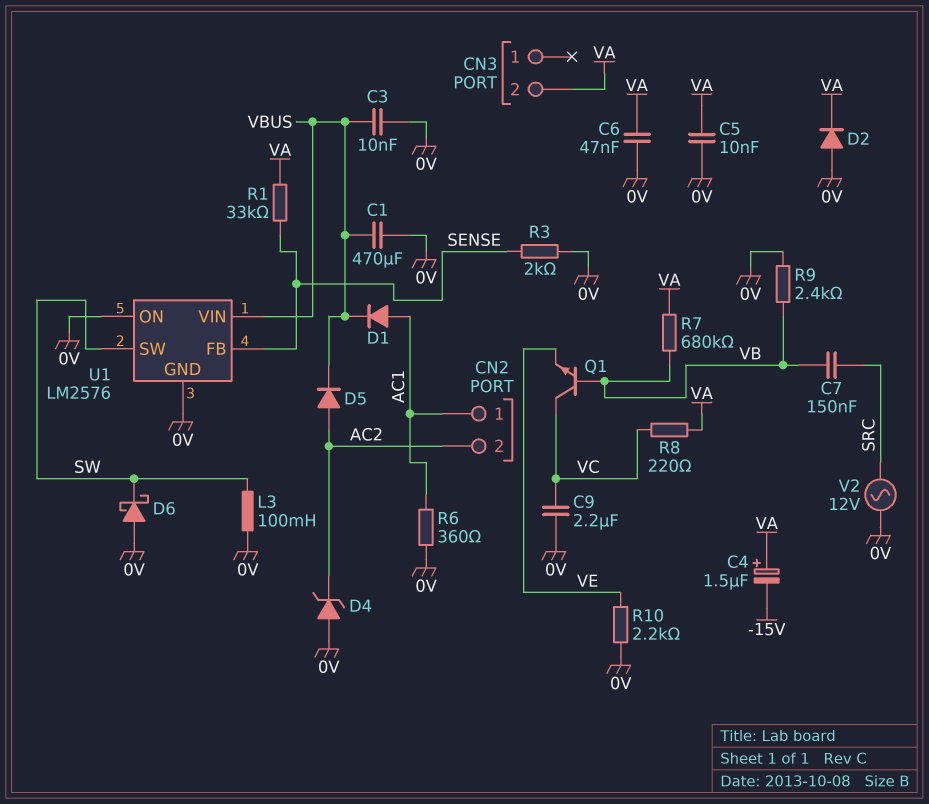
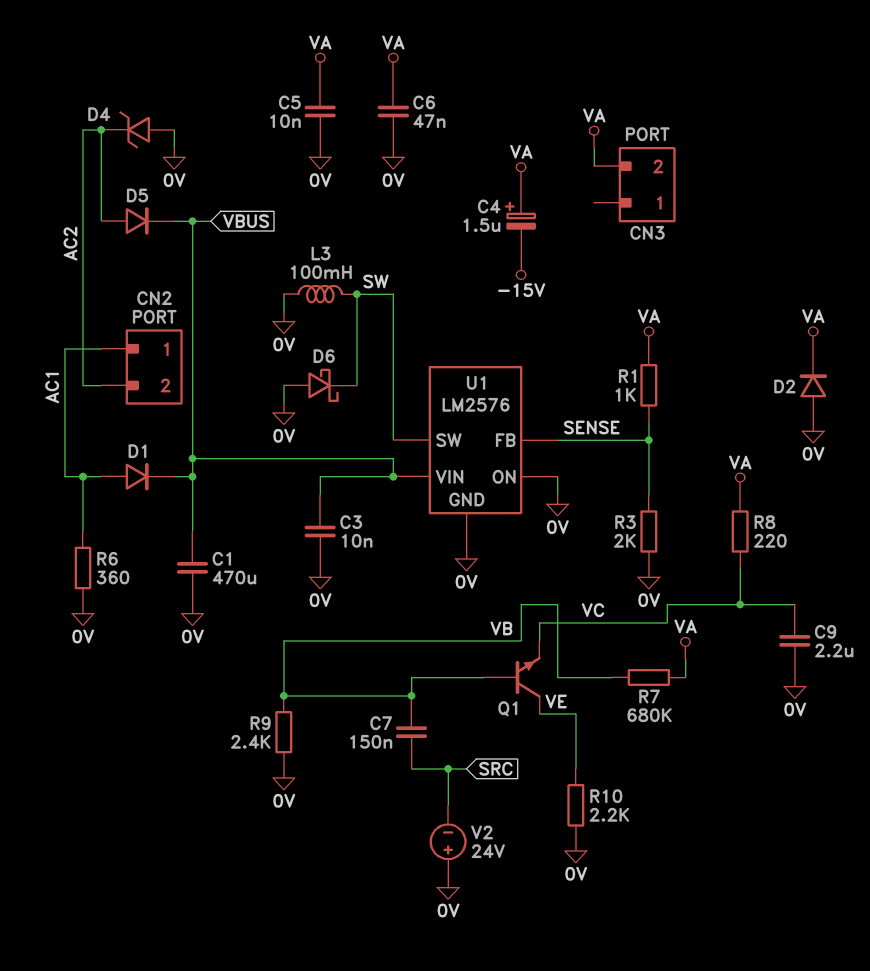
Q1: NPN (B VB, C VC, E VE) -> NPN (B VB, C VE, E VC)
R1: 33k (SENSE, VA) -> 1k (SENSE, VA)
V2: AC 12V (0V, SRC) -> 24V (plus 0V, minus SRC)

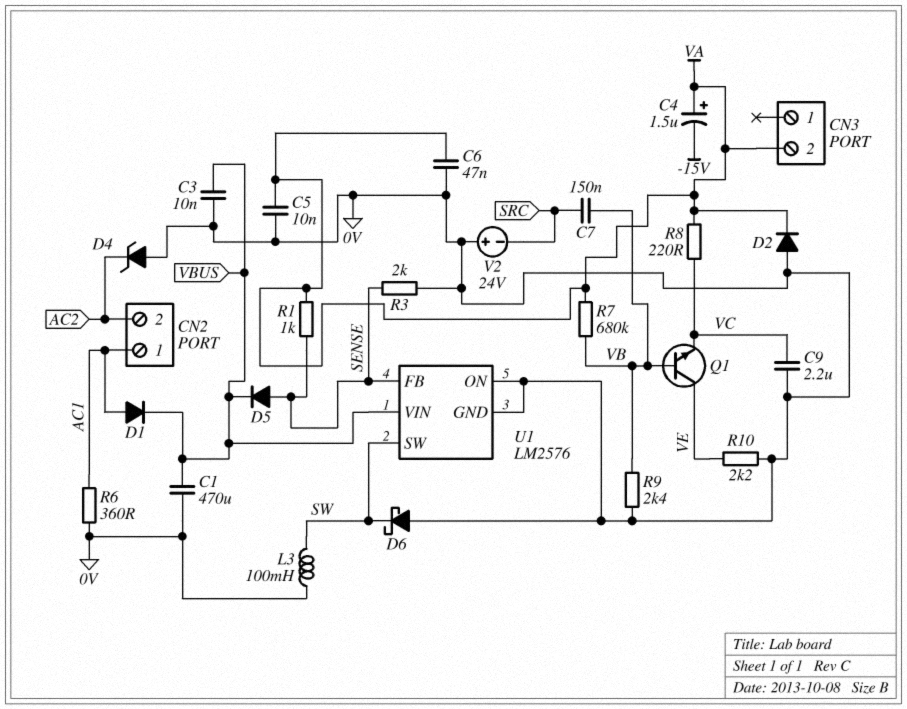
D5: diode (A AC2, K VBUS) -> diode (A SENSE, K VBUS)

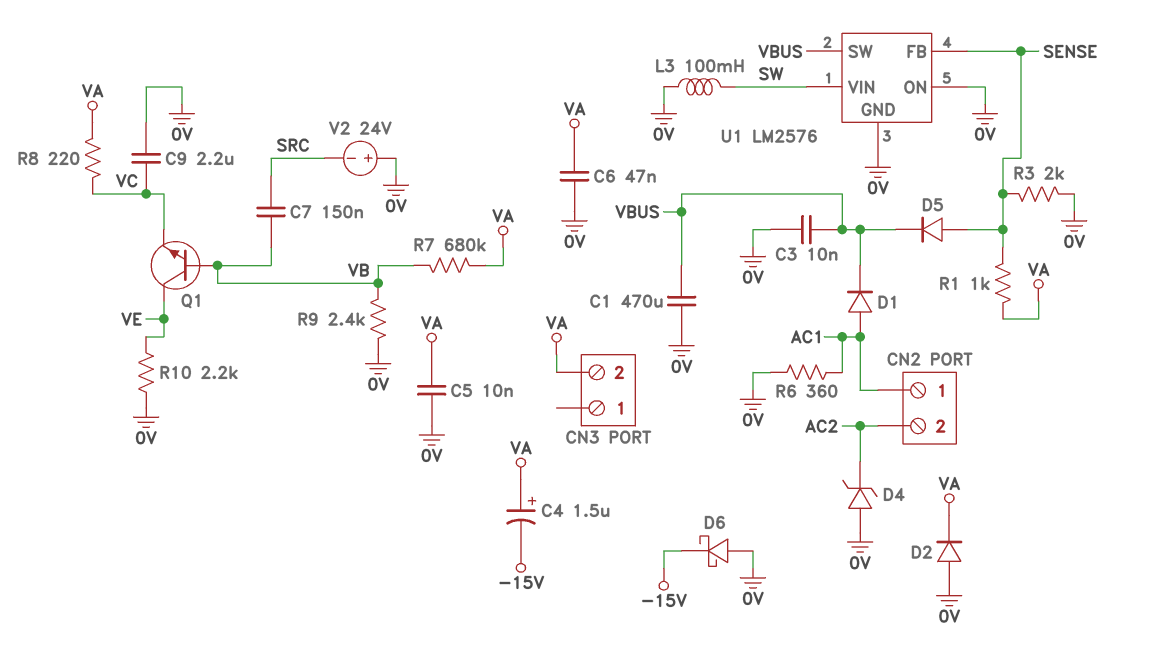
D6: schottky (A 0V, K SW) -> schottky (A 0V, K -15V)
U1 pin SW: SW -> VBUS
U1 pin VIN: VBUS -> SW

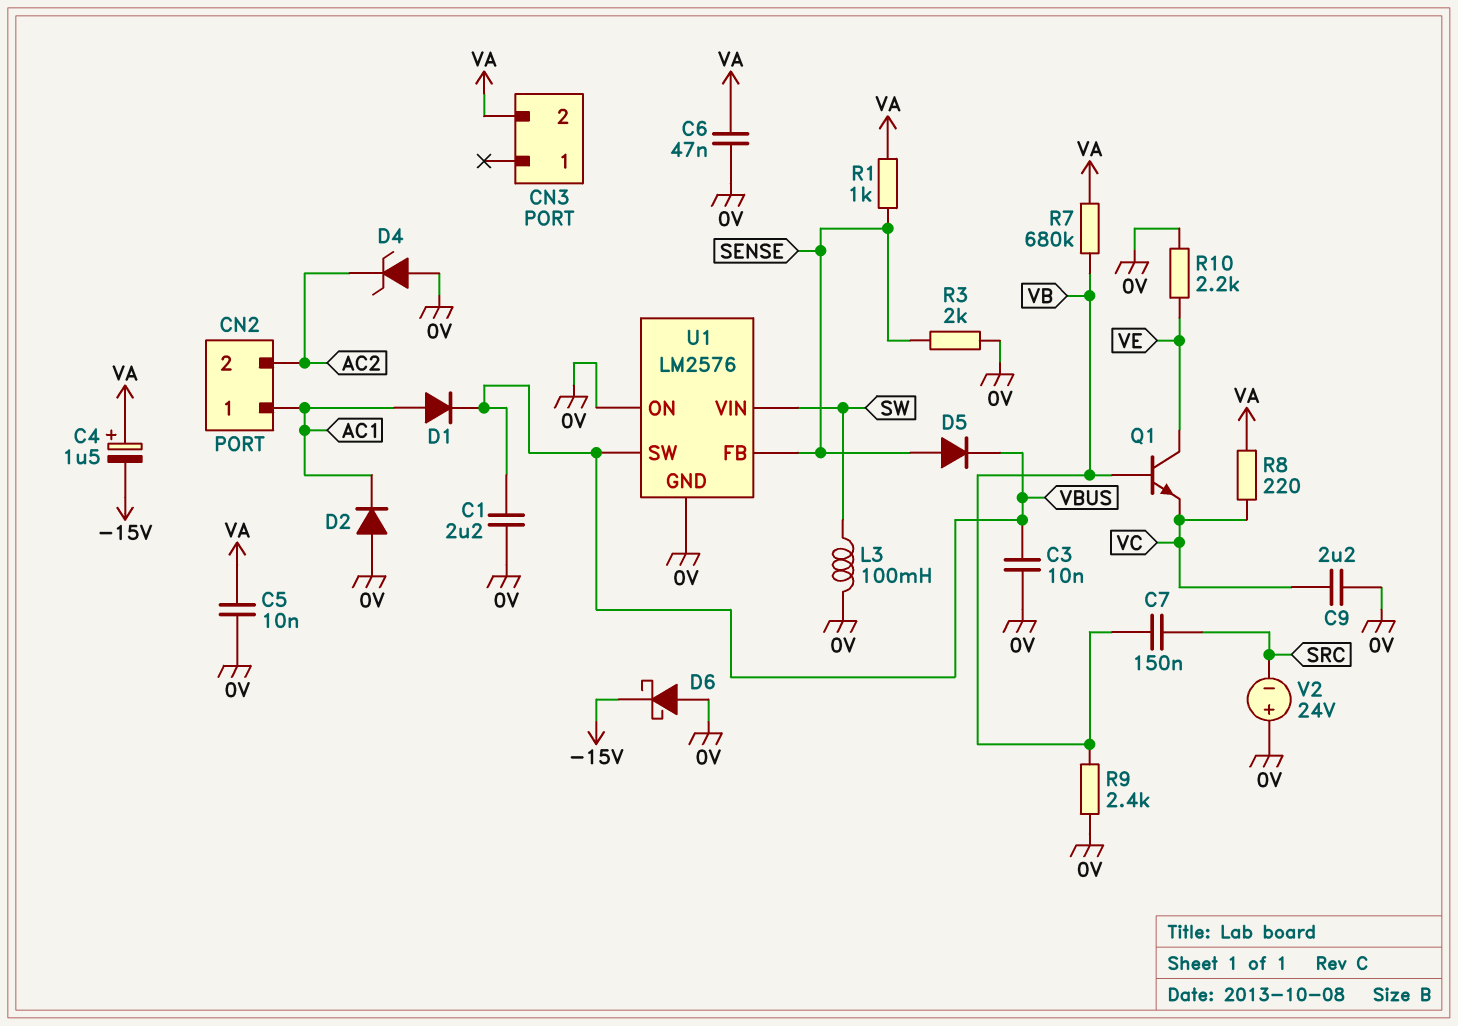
C1: 470uF (0V, VBUS) -> 2.2uF (0V, VBUS)
D2: diode (A 0V, K VA) -> diode (A 0V, K AC1)
R6: 360 (0V, AC1) -> none

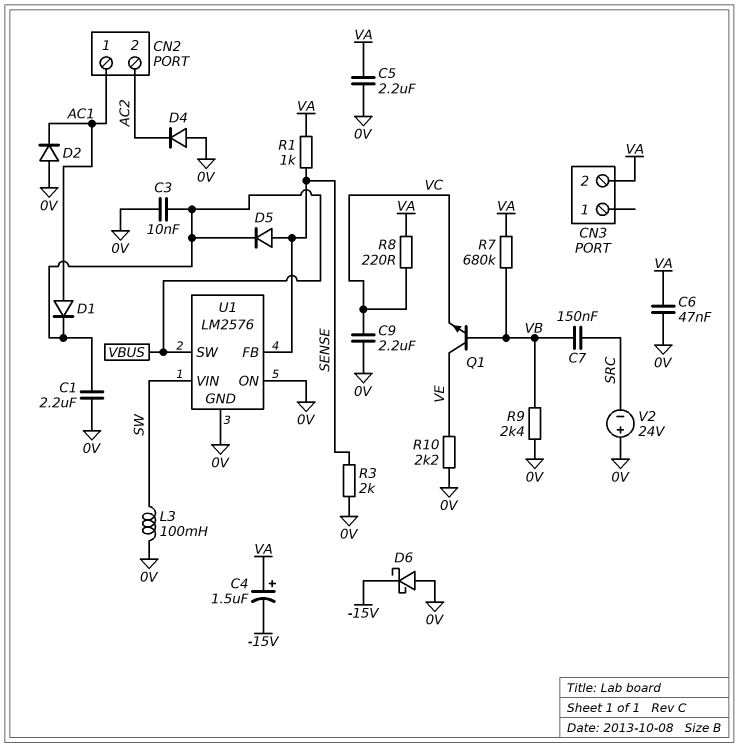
C5: 10nF (0V, VA) -> 2.2uF (0V, VA)
D4: zener (A 0V, K AC2) -> diode (A 0V, K AC2)

